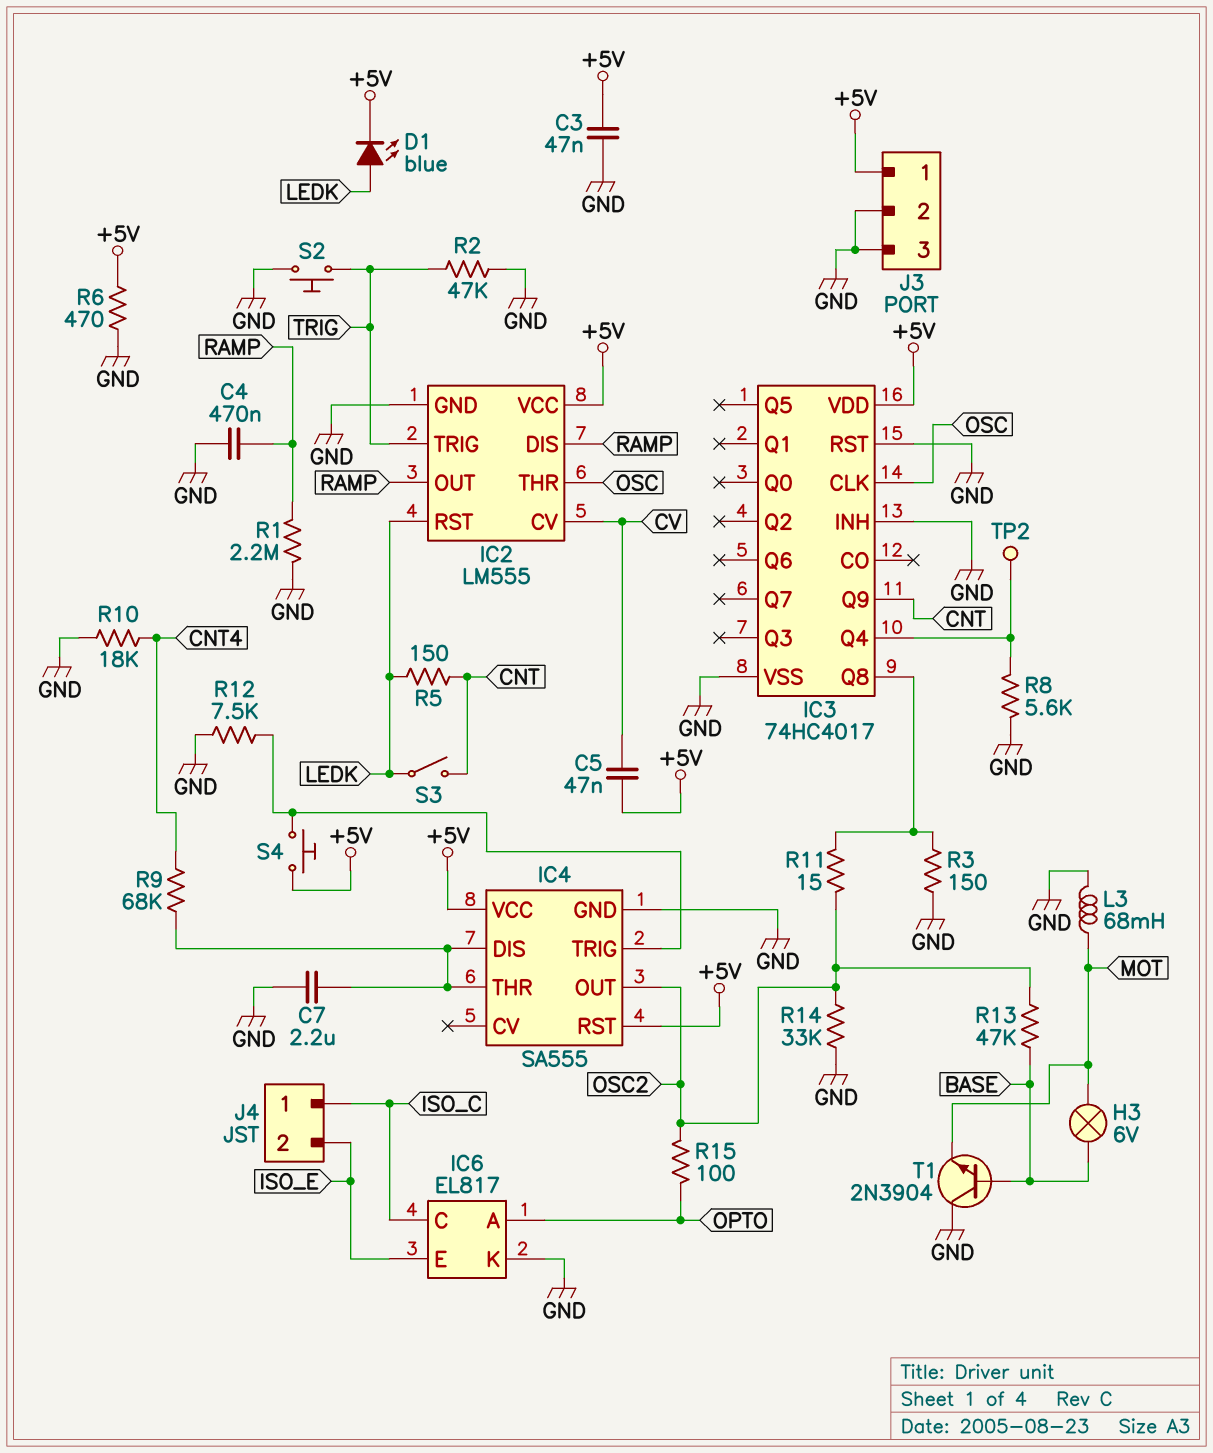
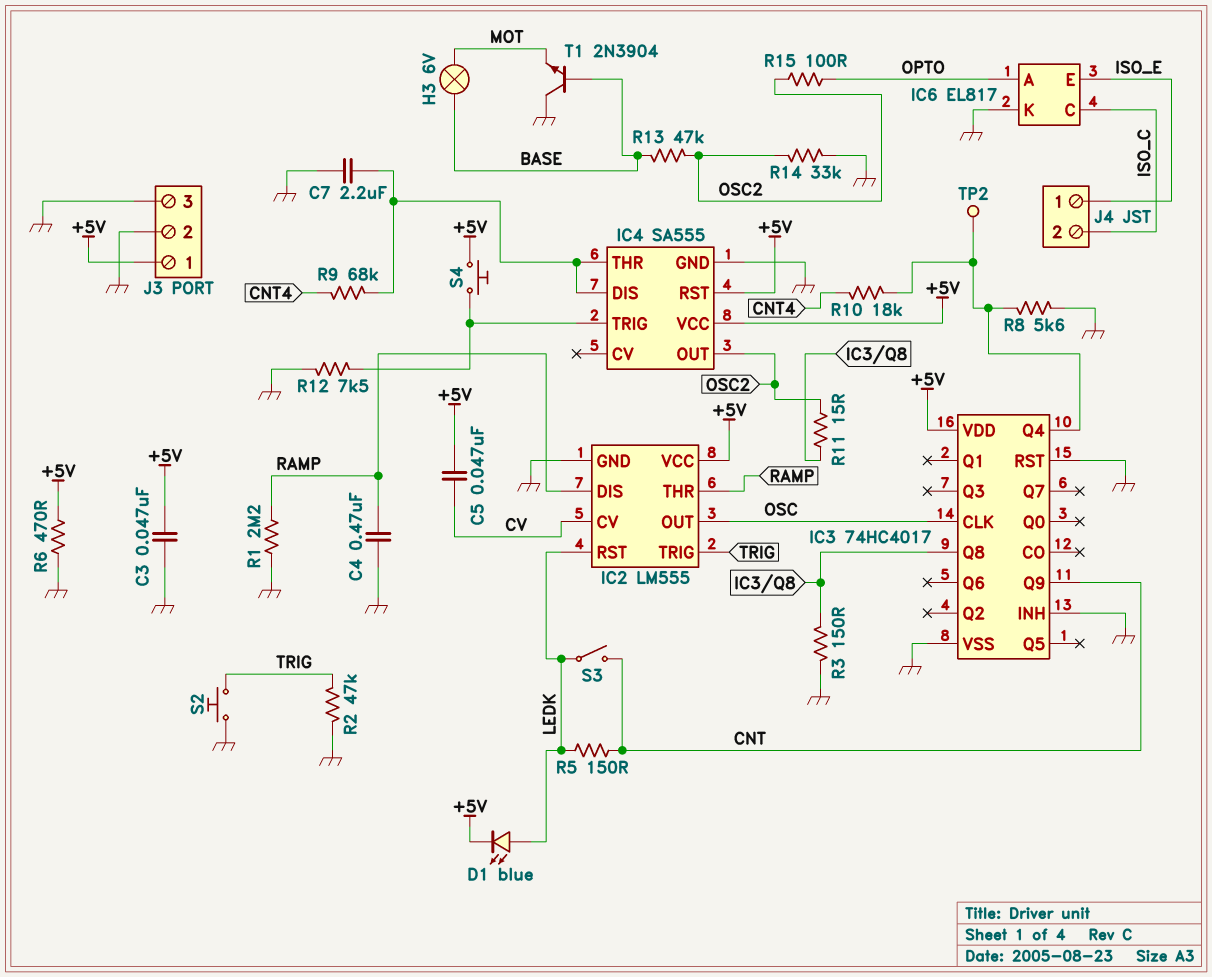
IC2 pin OUT: RAMP -> OSC
IC2 pin THR: OSC -> RAMP
J4 pin 1: ISO_C -> ISO_E
J4 pin 2: ISO_E -> ISO_C
L3: 68mH (GND, MOT) -> none
R10: 18k (CNT4, GND) -> 18k (CNT4, IC3/Q4)

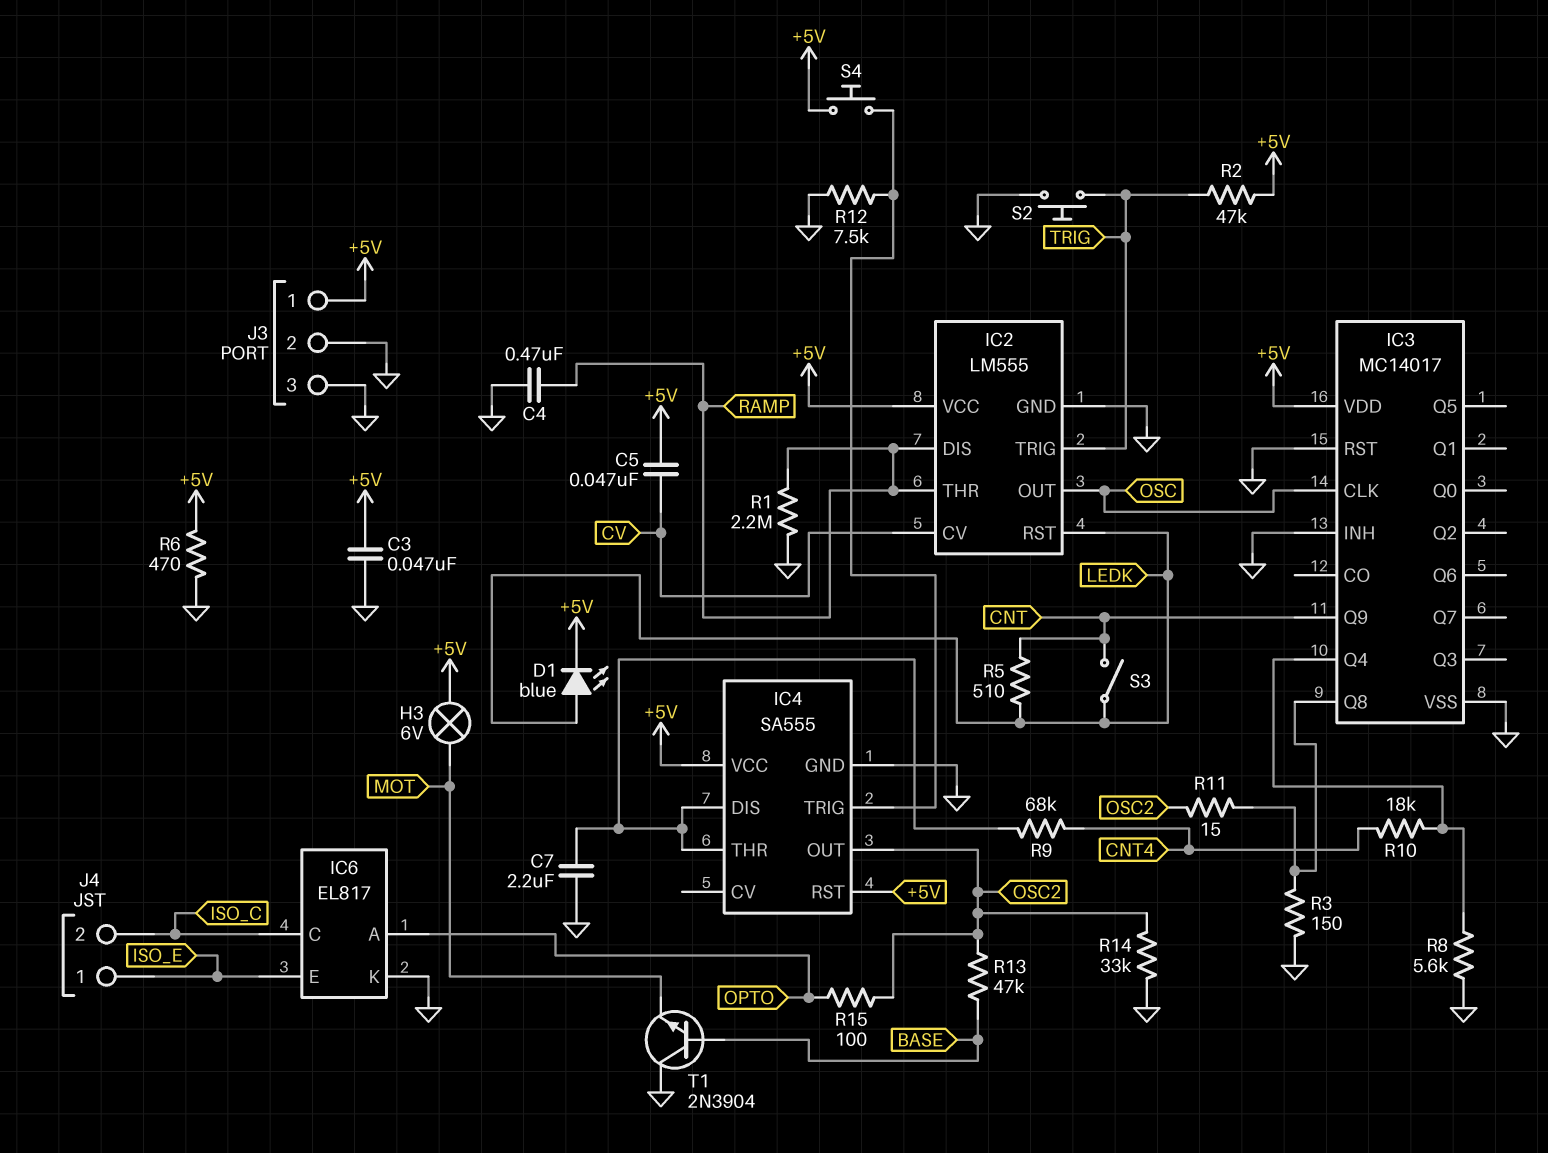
H3: lamp 6V (BASE, MOT) -> lamp 6V (+5V, MOT)
IC3: 74HC4017 -> MC14017
R2: 47k (GND, TRIG) -> 47k (+5V, TRIG)
R5: 150 (CNT, LEDK) -> 510 (CNT, LEDK)
TP2: test point (IC3/Q4) -> none

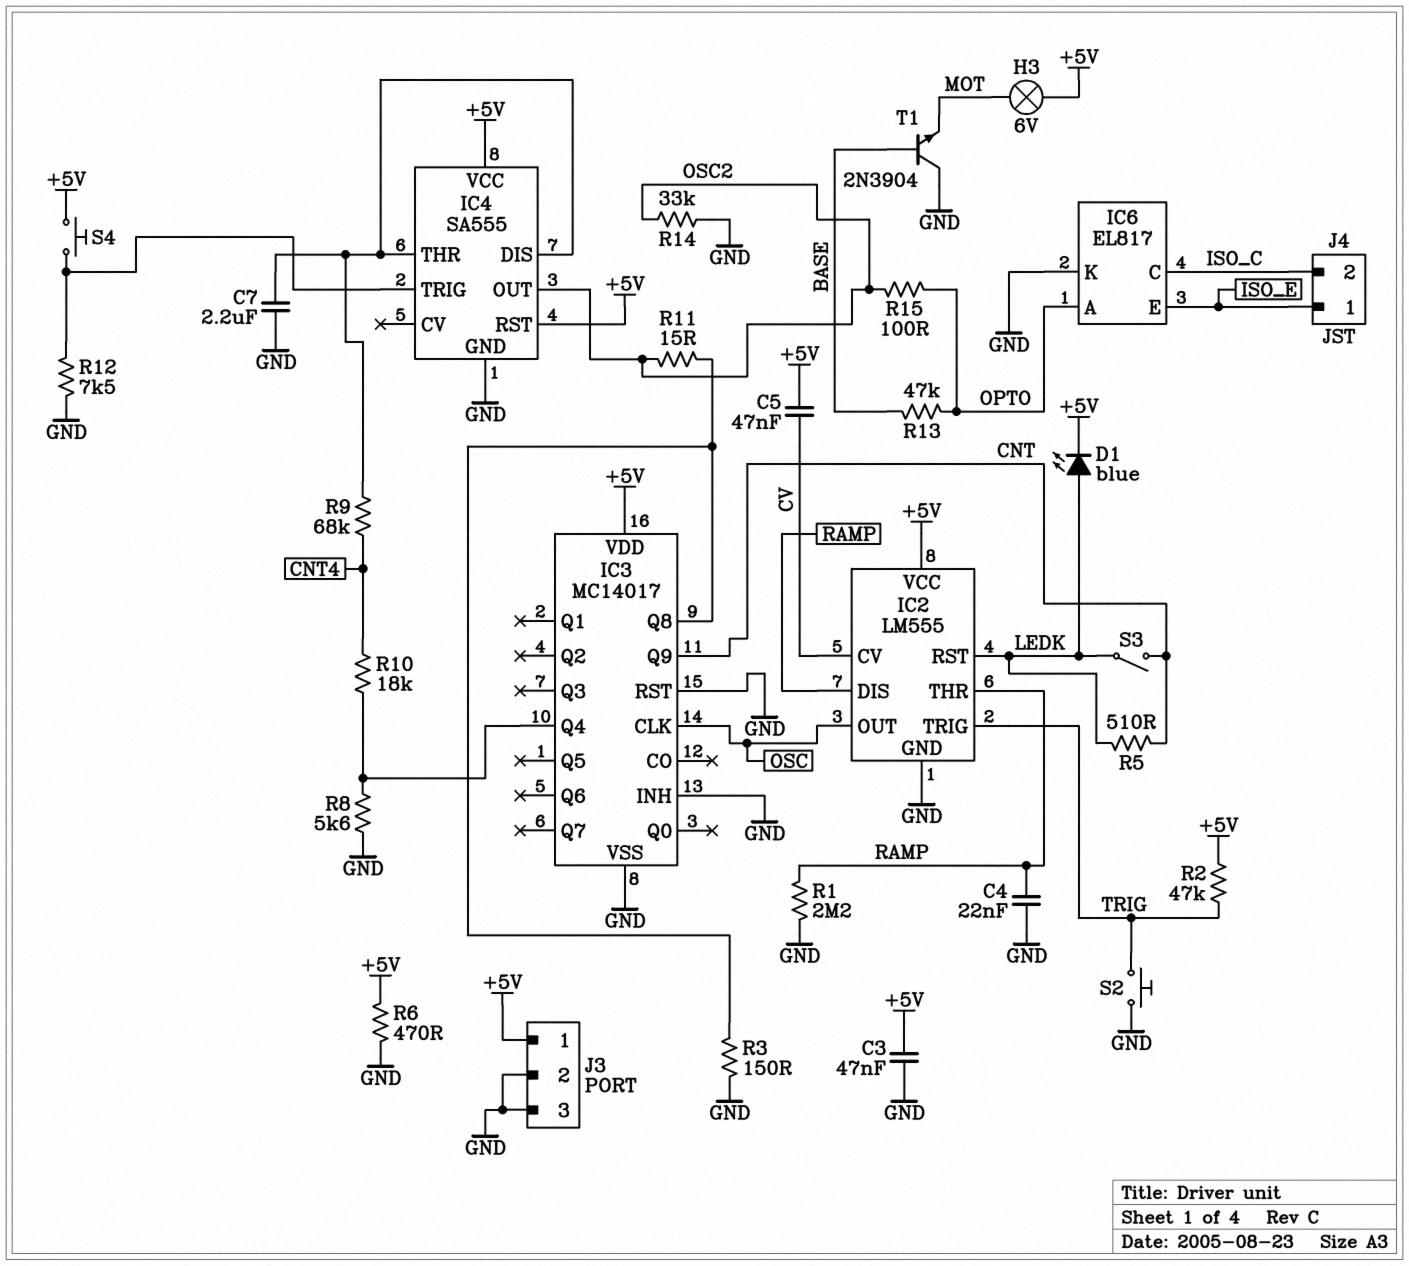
C4: 470nF (GND, RAMP) -> 22nF (GND, RAMP)
R13: 47k (BASE, OSC2) -> 47k (BASE, OPTO)

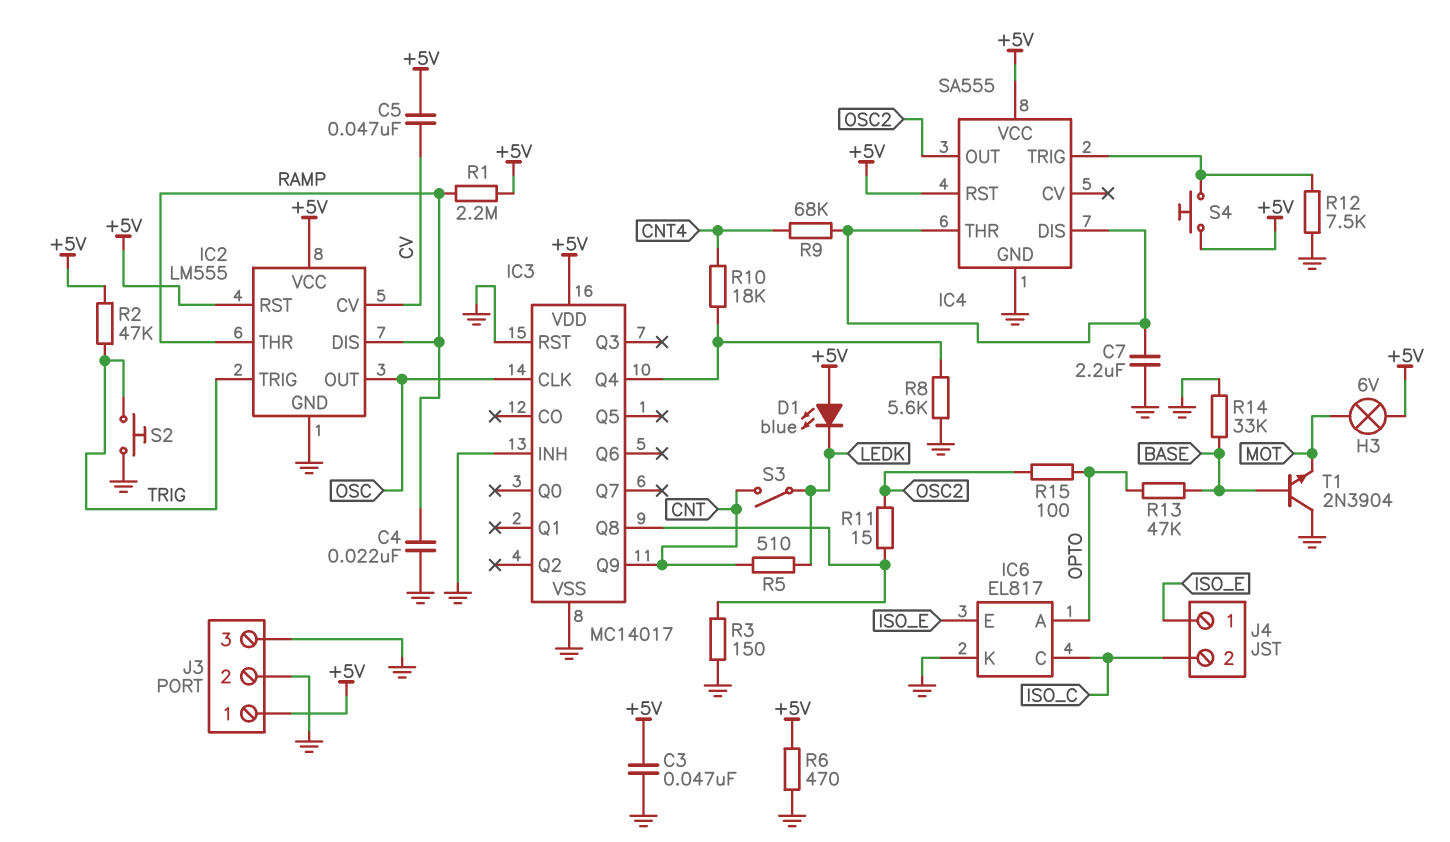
D1: LED blue (A LEDK, K +5V) -> LED blue (A +5V, K LEDK)
IC2 pin RST: LEDK -> +5V
R1: 2.2M (GND, RAMP) -> 2.2M (+5V, RAMP)
R14: 33k (GND, OSC2) -> 33k (BASE, GND)

